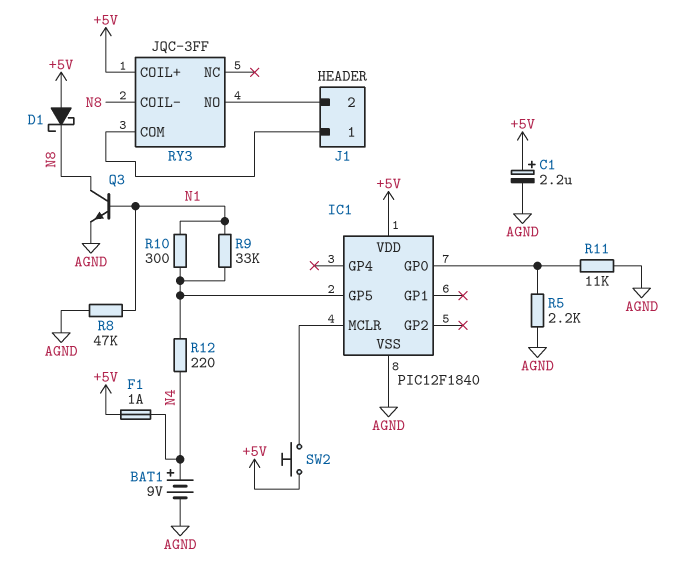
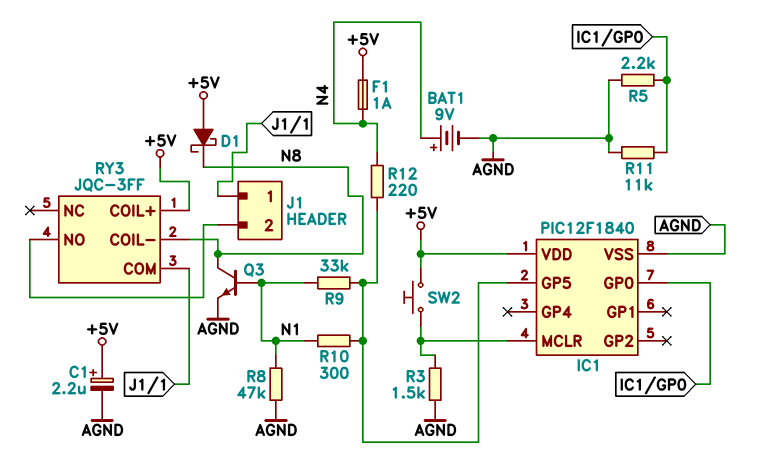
R3: none -> 1.5k (AGND, IC1/MCLR)

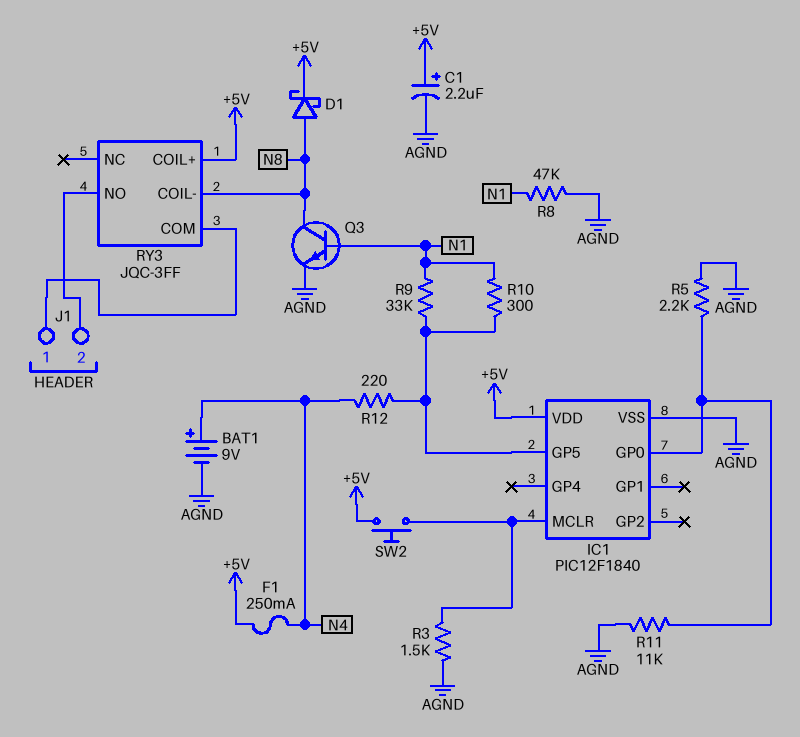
D1: schottky (A +5V, K N8) -> schottky (A N8, K +5V)
F1: 1A (+5V, N4) -> 250mA (+5V, N4)

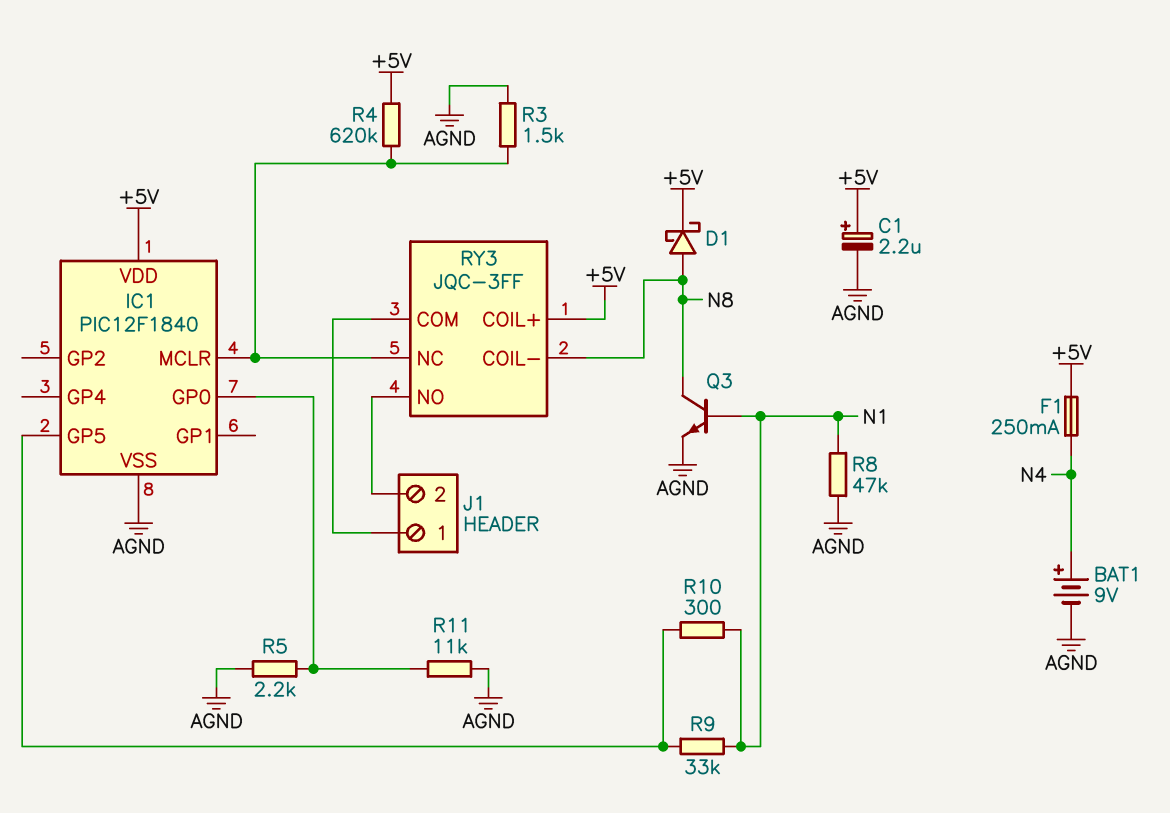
R4: none -> 620k (+5V, IC1/MCLR)
R12: 220 (IC1/GP5, N4) -> none
RY3 pin NC: none -> IC1/MCLR
SW2: button (+5V, IC1/MCLR) -> none

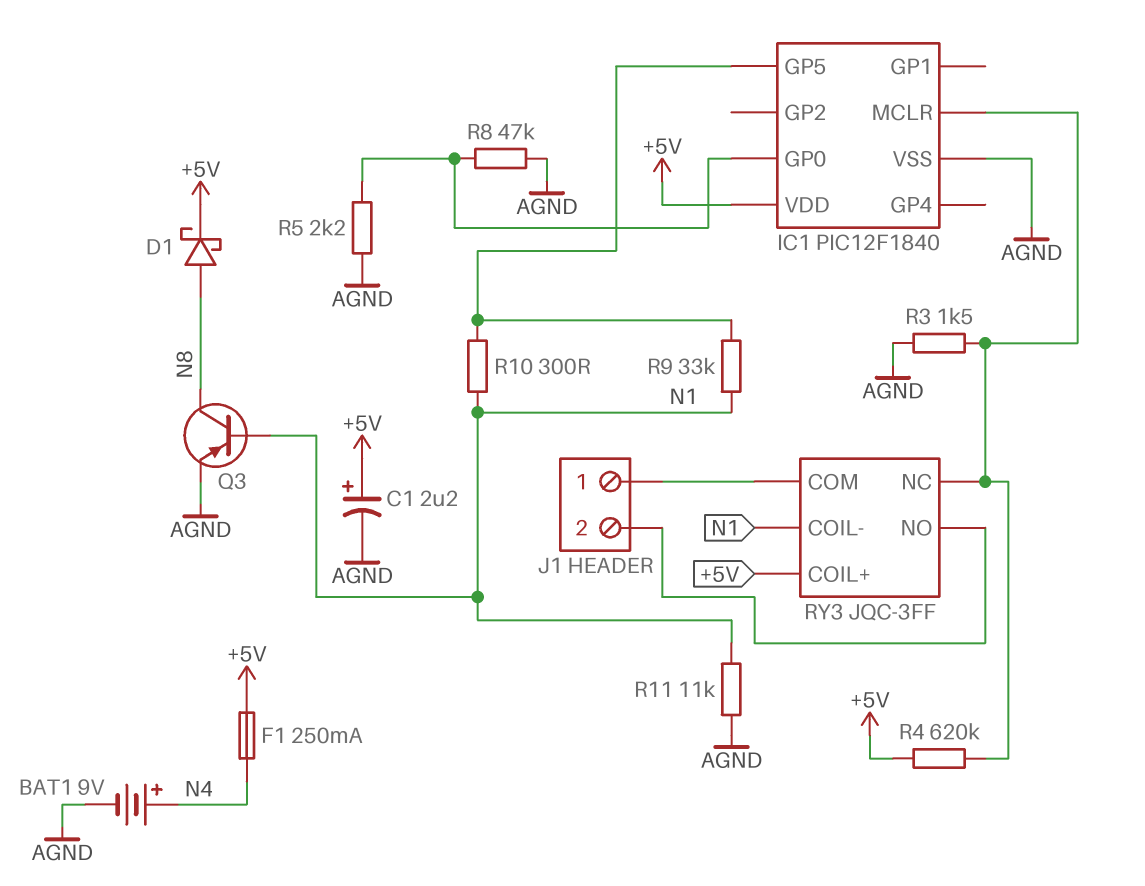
Q3: NPN (B N1, C N8, E AGND) -> PNP (B N1, C N8, E AGND)
R8: 47k (AGND, N1) -> 47k (AGND, IC1/GP0)
R11: 11k (AGND, IC1/GP0) -> 11k (AGND, N1)
RY3 pin COIL-: N8 -> N1

